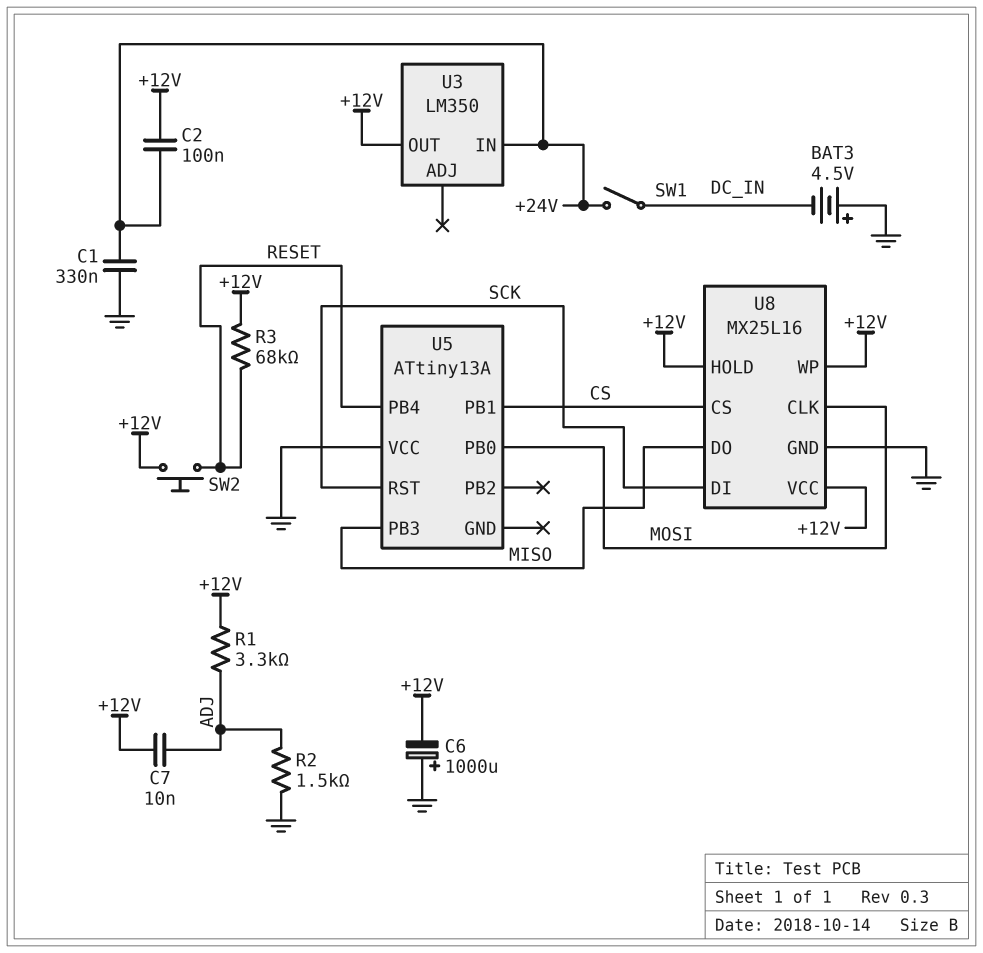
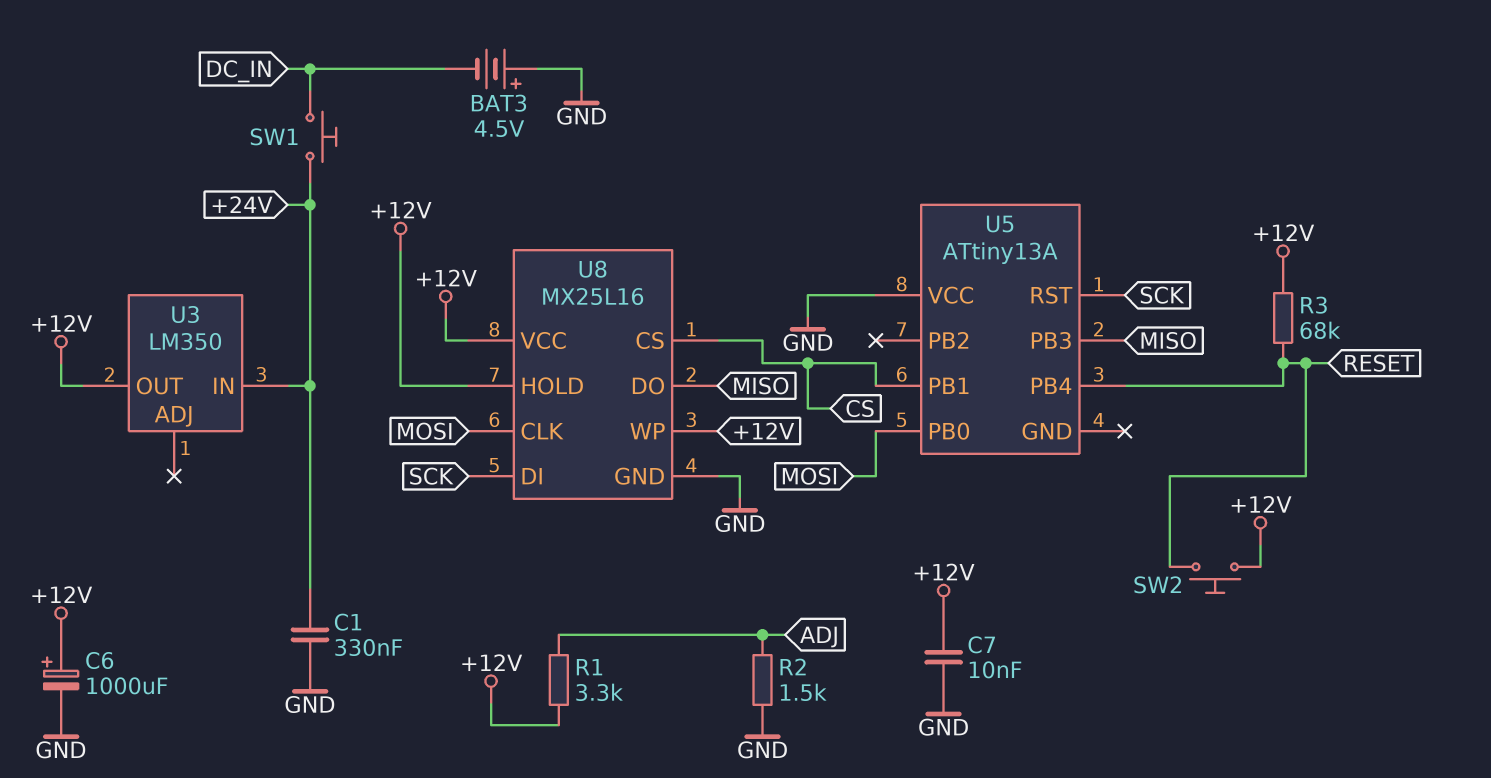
C2: 100nF (+12V, +24V) -> none
C6: 1000uF (plus GND, minus +12V) -> 1000uF (plus +12V, minus GND)
C7: 10nF (+12V, ADJ) -> 10nF (+12V, GND)
SW1: switch (+24V, DC_IN) -> button (+24V, DC_IN)

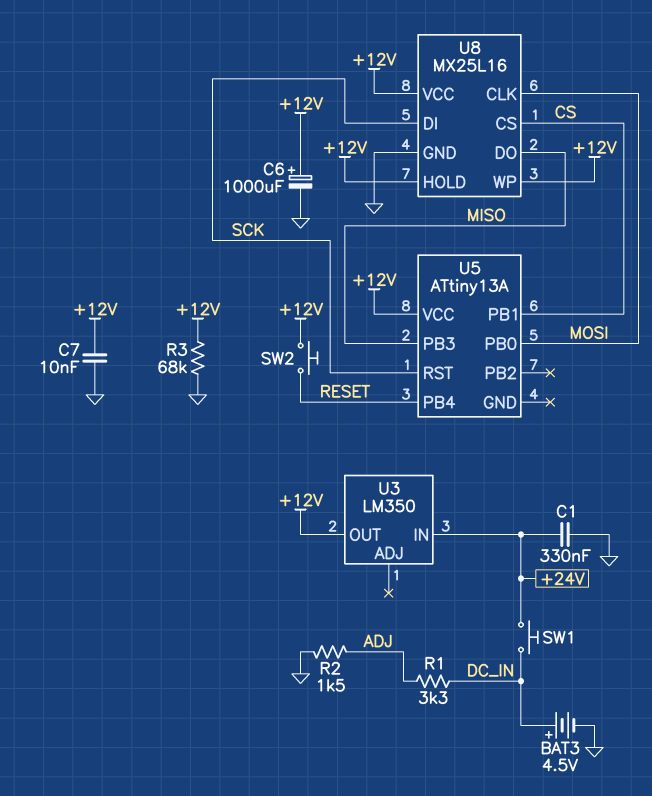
BAT3: 4.5V (plus GND, minus DC_IN) -> 4.5V (plus DC_IN, minus GND)
R1: 3.3k (+12V, ADJ) -> 3.3k (ADJ, DC_IN)
R3: 68k (+12V, RESET) -> 68k (+12V, GND)
U5 pin VCC: GND -> +12V

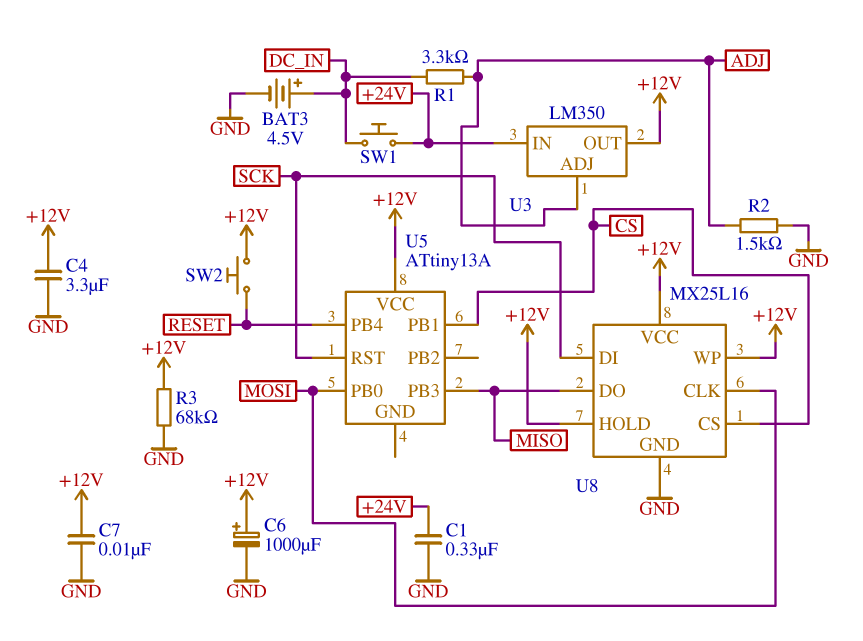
C4: none -> 3.3uF (+12V, GND)
U3 pin ADJ: none -> ADJ

